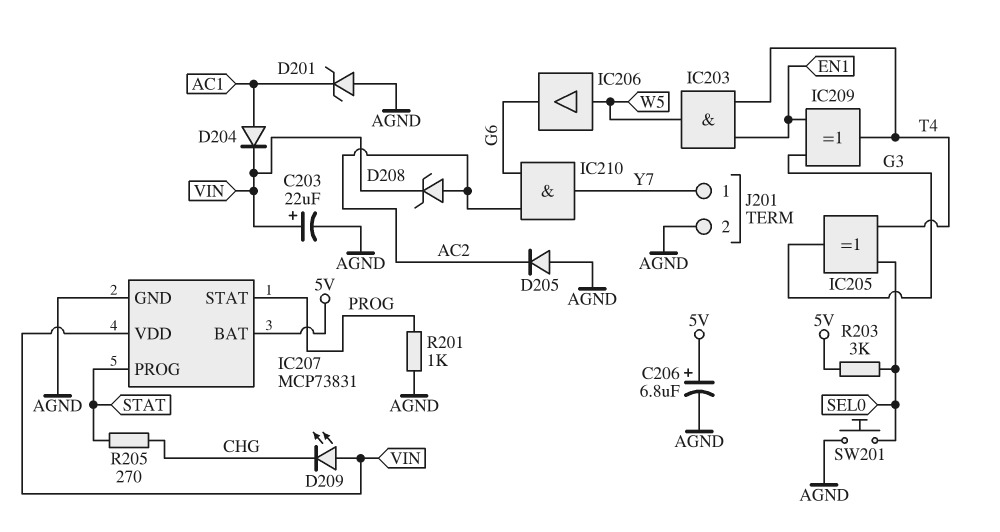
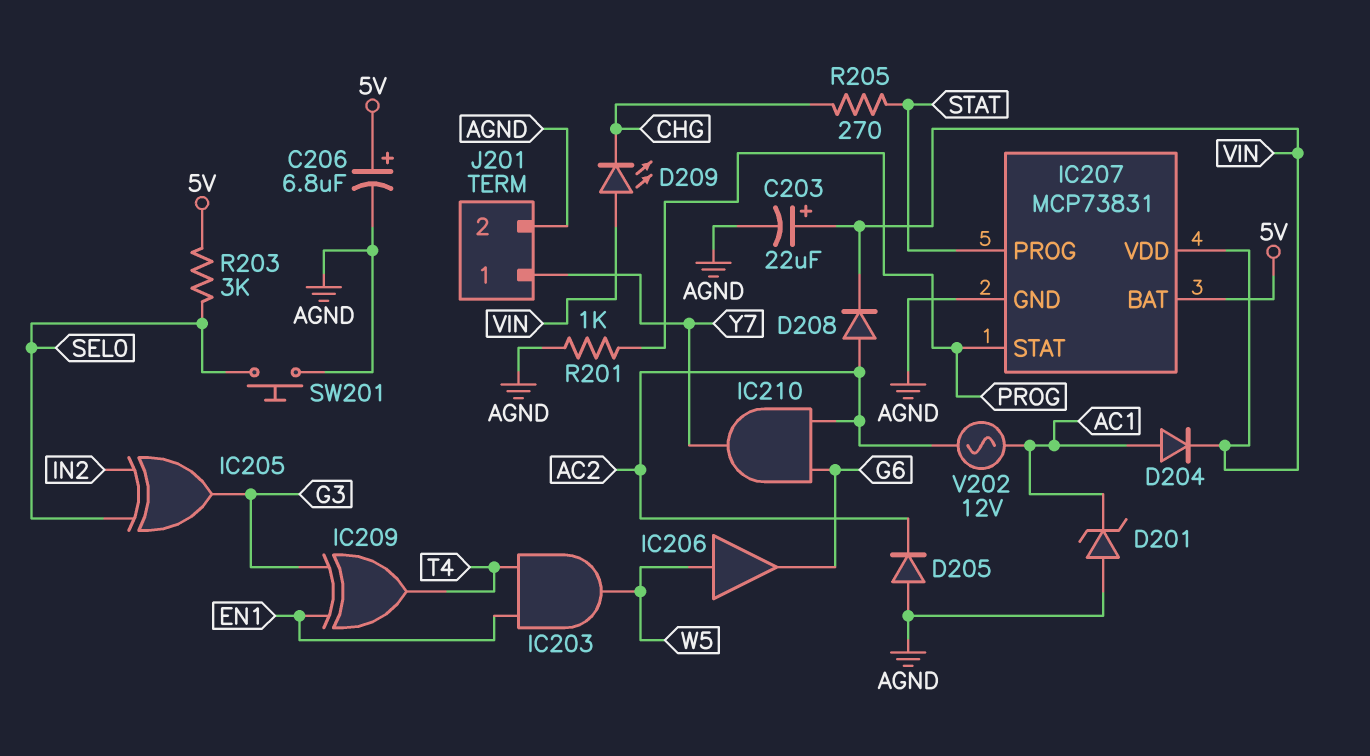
D208: zener (A AC2, K VIN) -> diode (A AC2, K VIN)
IC205: XOR (in SEL0, in T4, out G3) -> XOR (in IN2, in SEL0, out G3)
V202: none -> AC 12V (AC1, AC2)

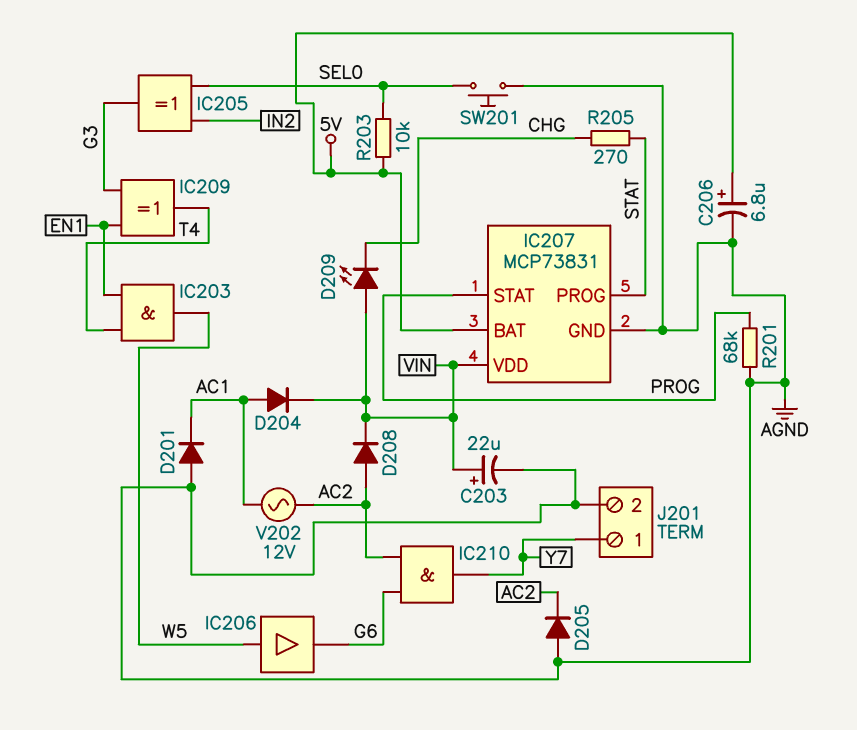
D201: zener (A AGND, K AC1) -> diode (A AGND, K AC1)
R201: 1k (AGND, PROG) -> 68k (AGND, PROG)
R203: 3k (5V, SEL0) -> 10k (5V, SEL0)

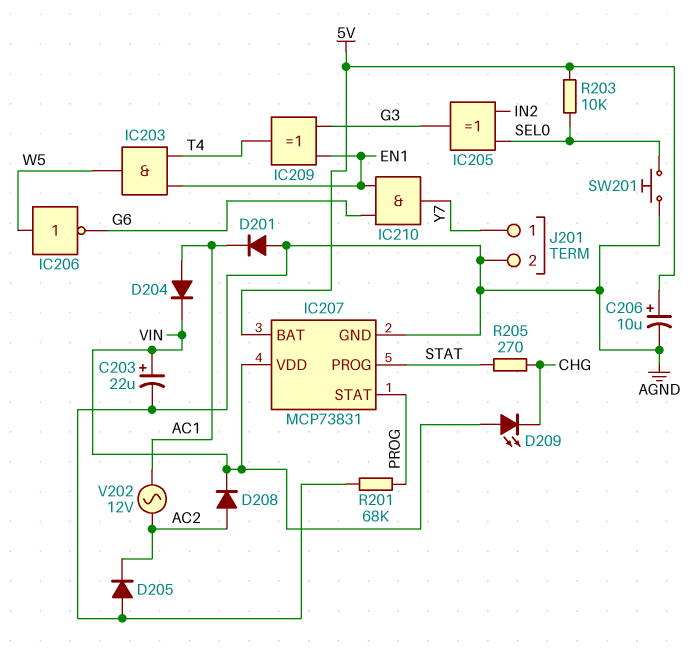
C206: 6.8uF (plus 5V, minus AGND) -> 10uF (plus 5V, minus AGND)
IC206: buffer (in W5, out G6) -> NOT (in W5, out G6)
IC210: AND (in AC2, in G6, out Y7) -> AND (in EN1, in G6, out Y7)

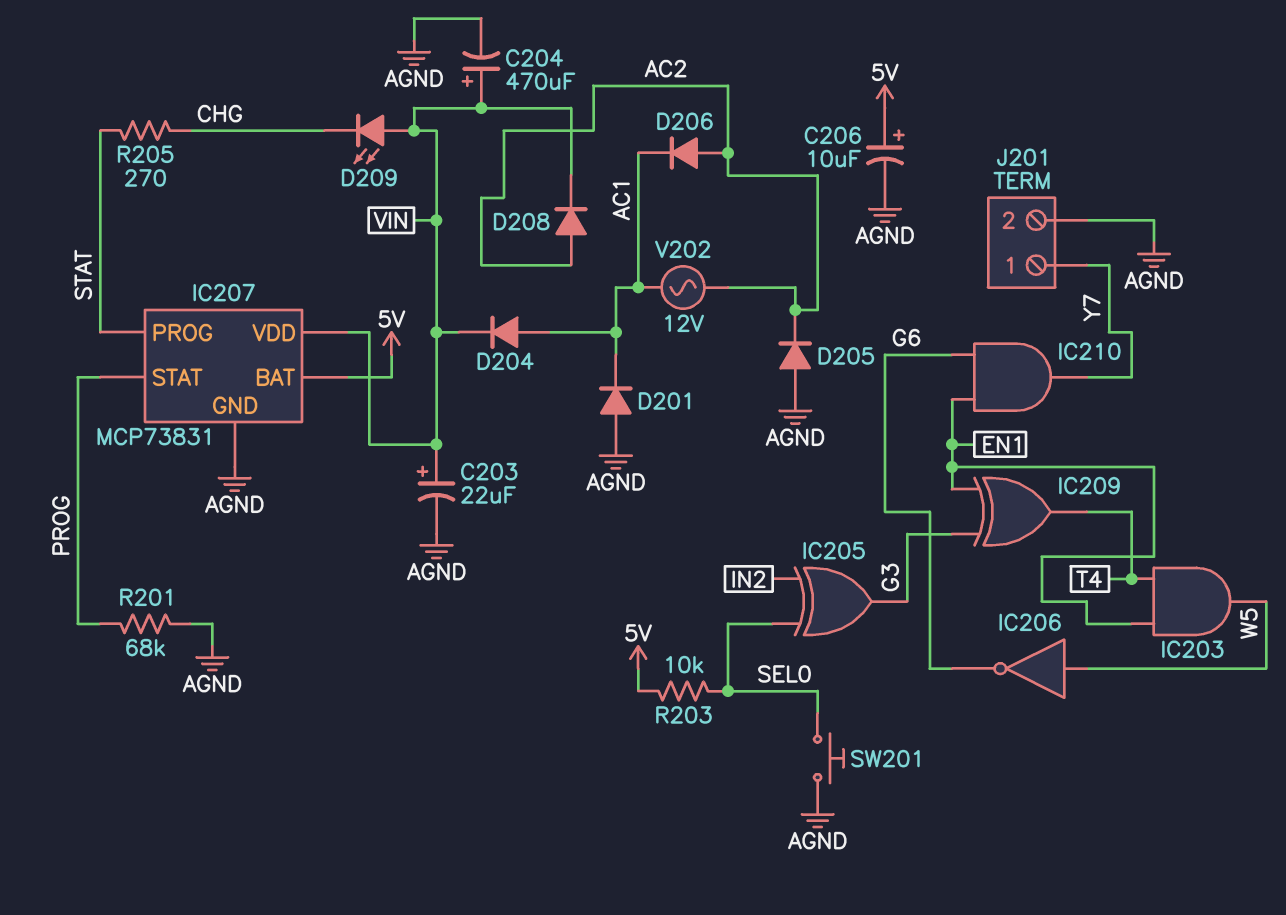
C204: none -> 470uF (plus VIN, minus AGND)
D206: none -> diode (A AC2, K AC1)

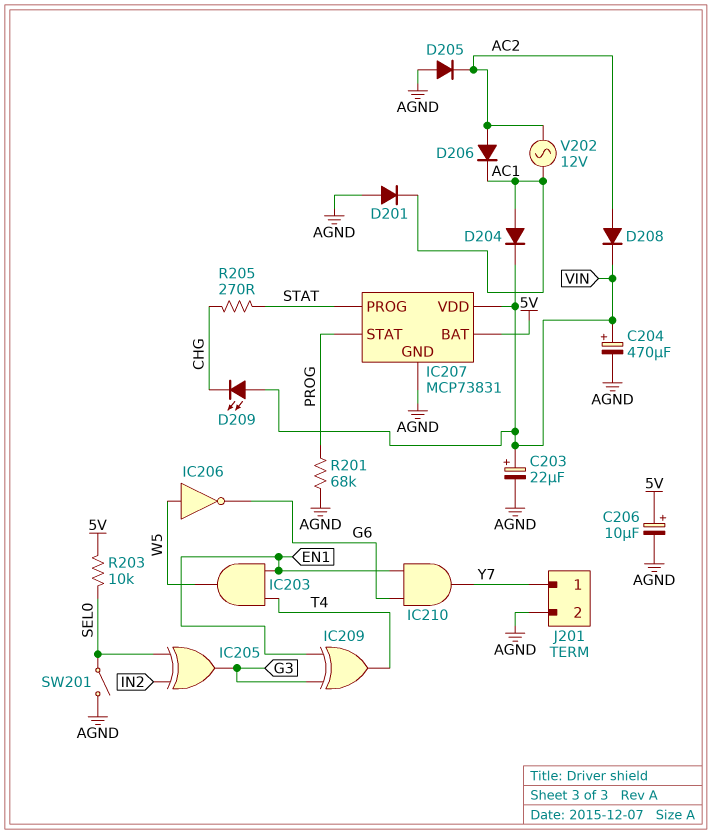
SW201: button (AGND, SEL0) -> switch (AGND, SEL0)

